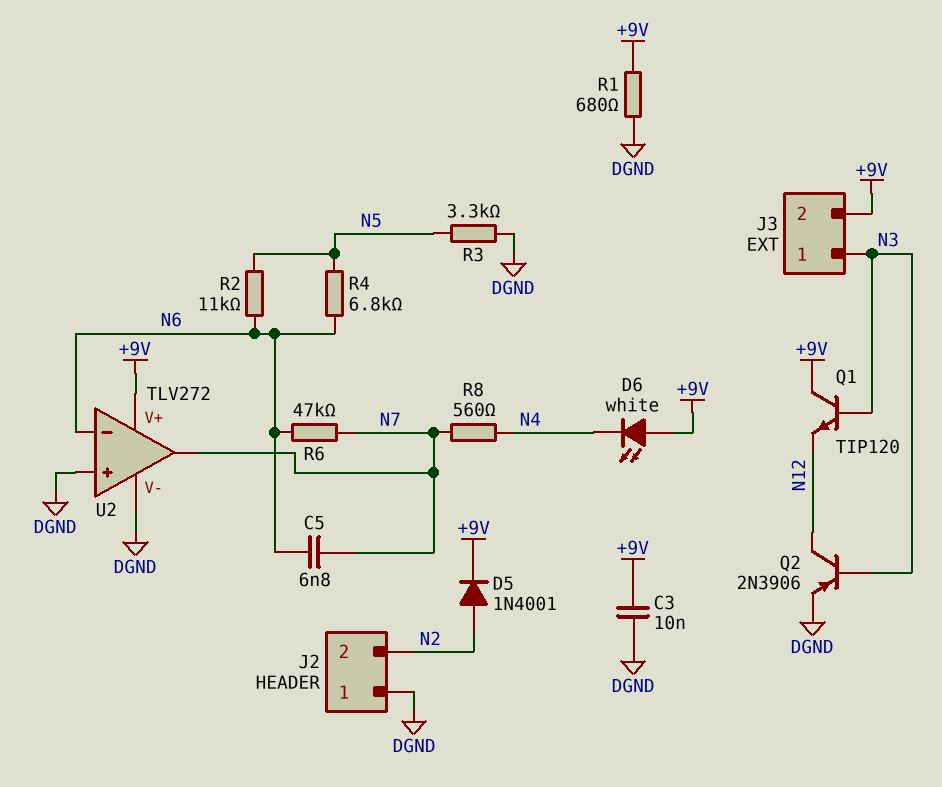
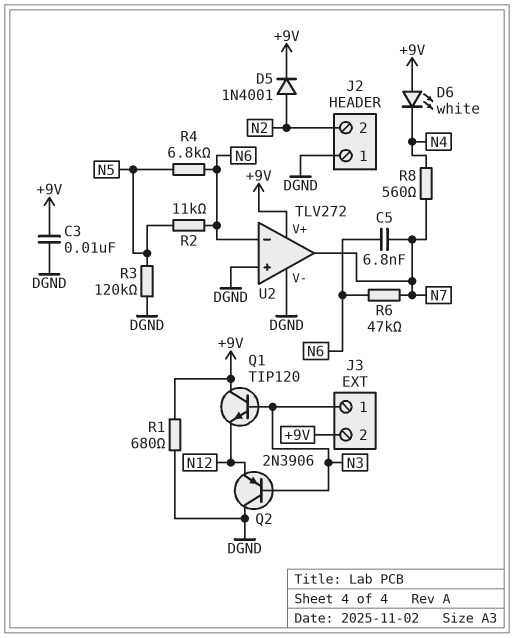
Q2: PNP 2N3906 (B N3, C N12, E DGND) -> PNP 2N3906 (B N3, C DGND, E N12)
R3: 3.3k (DGND, N5) -> 120k (DGND, N5)

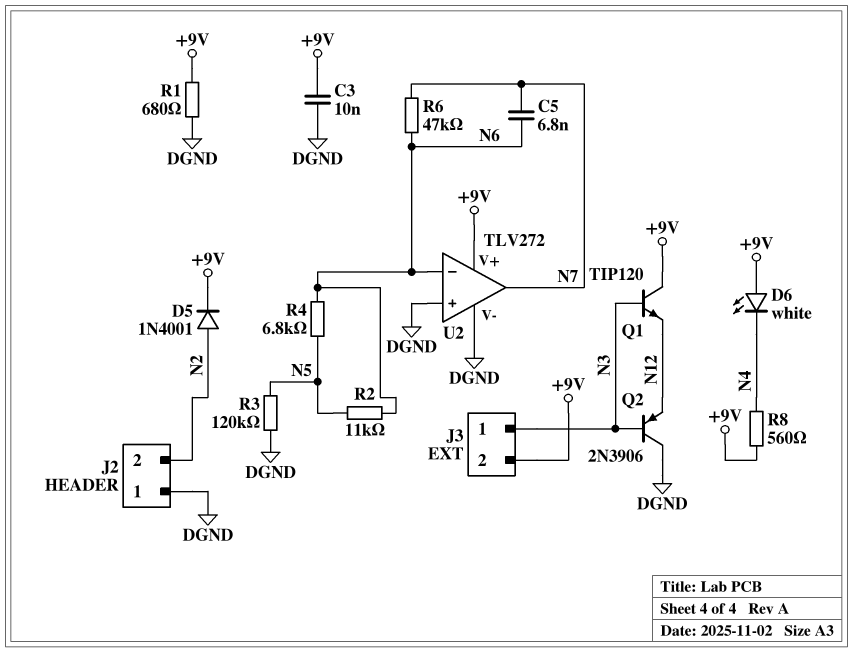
R8: 560 (N4, N7) -> 560 (+9V, N4)

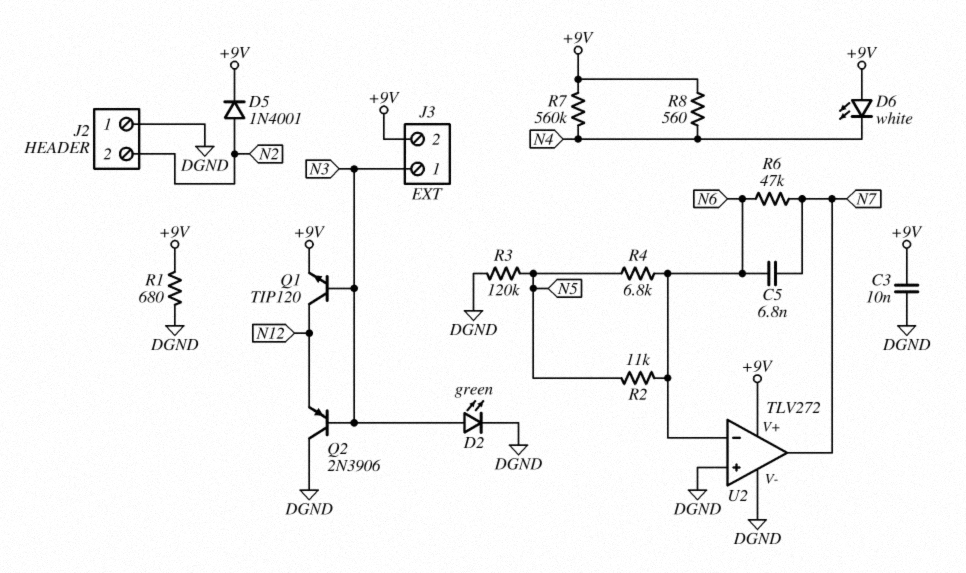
D2: none -> LED green (A N3, K DGND)
Q1: NPN TIP120 (B N3, C +9V, E N12) -> NPN TIP120 (B N3, C N12, E +9V)
R7: none -> 560k (+9V, N4)

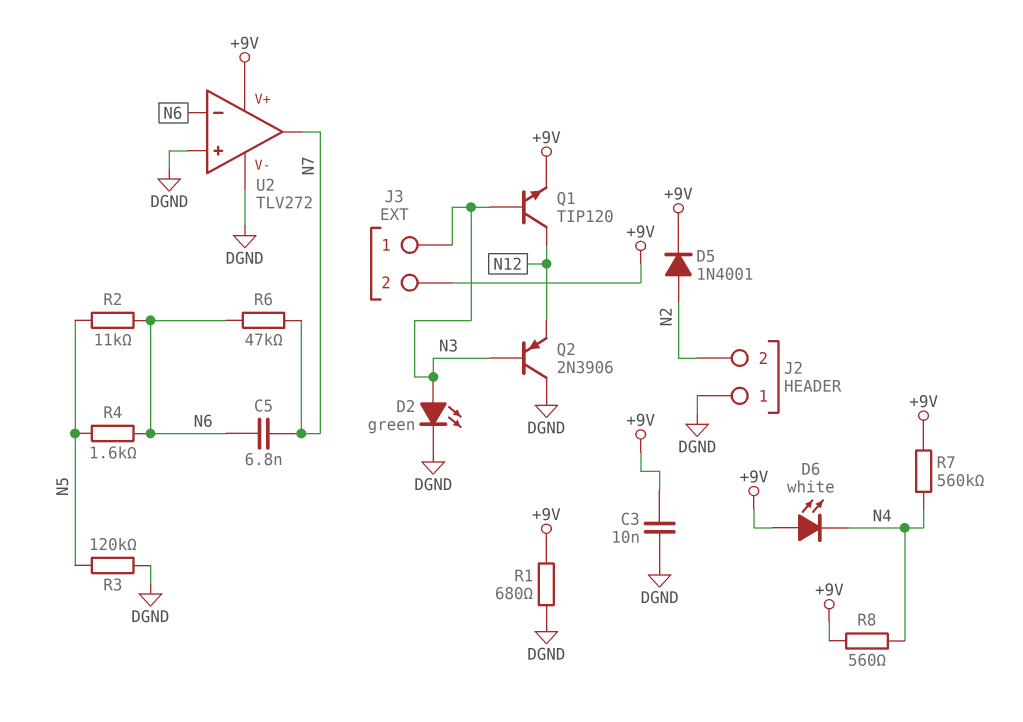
R4: 6.8k (N5, N6) -> 1.6k (N5, N6)

